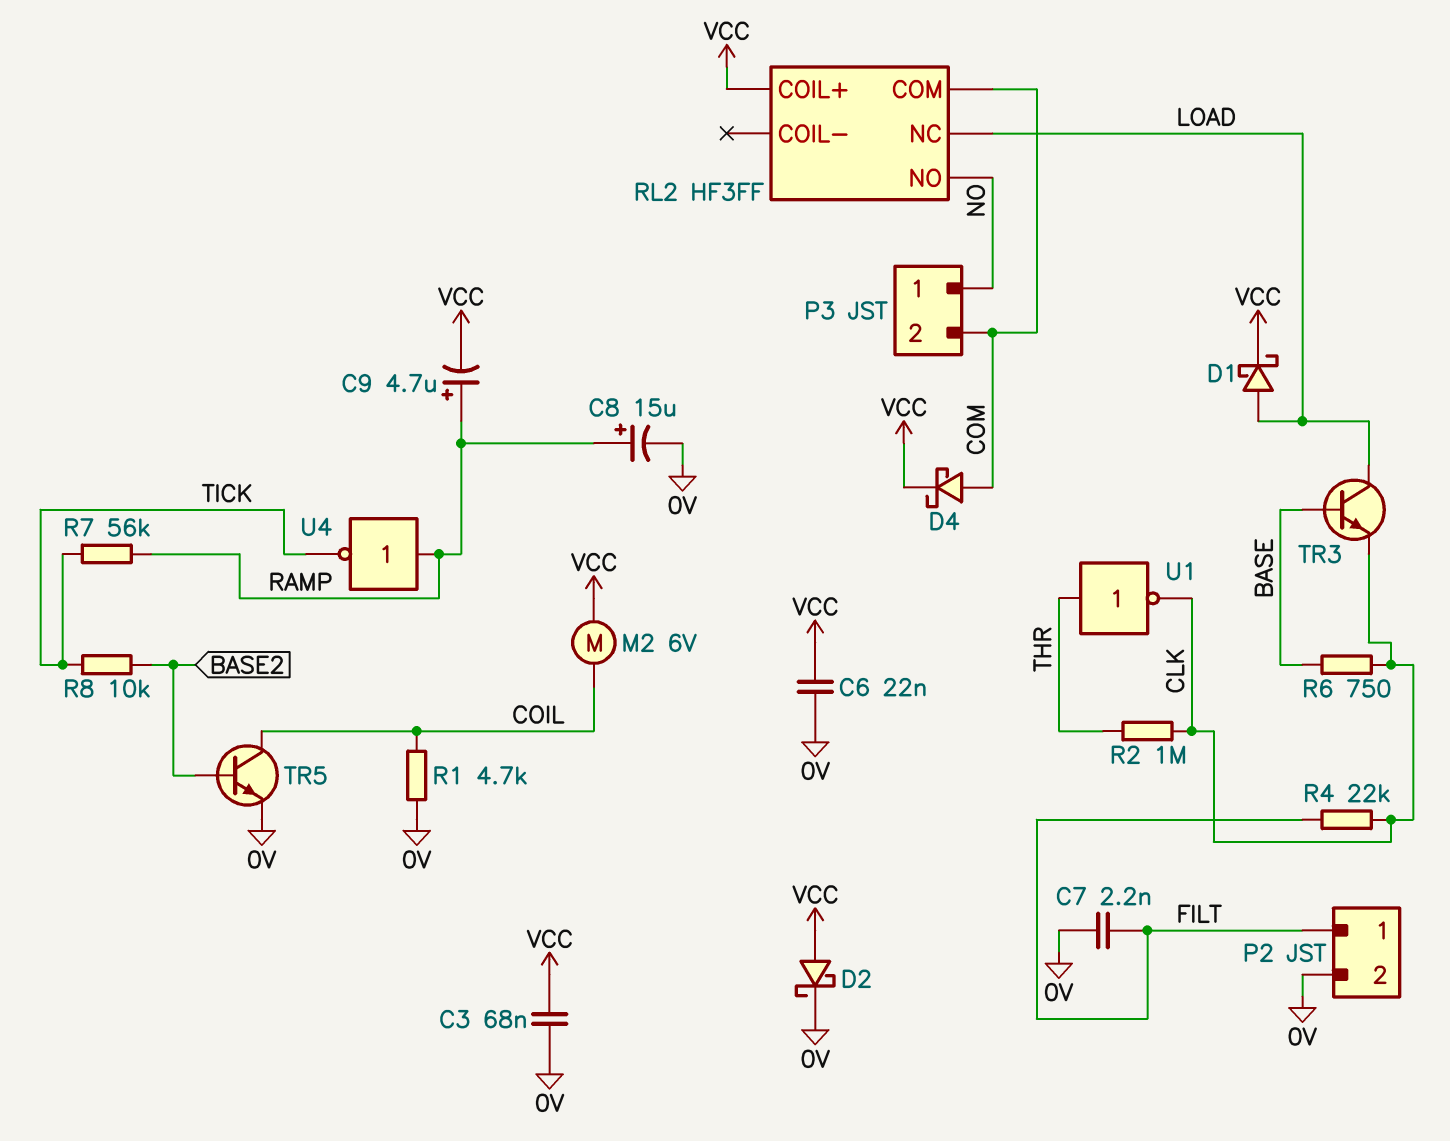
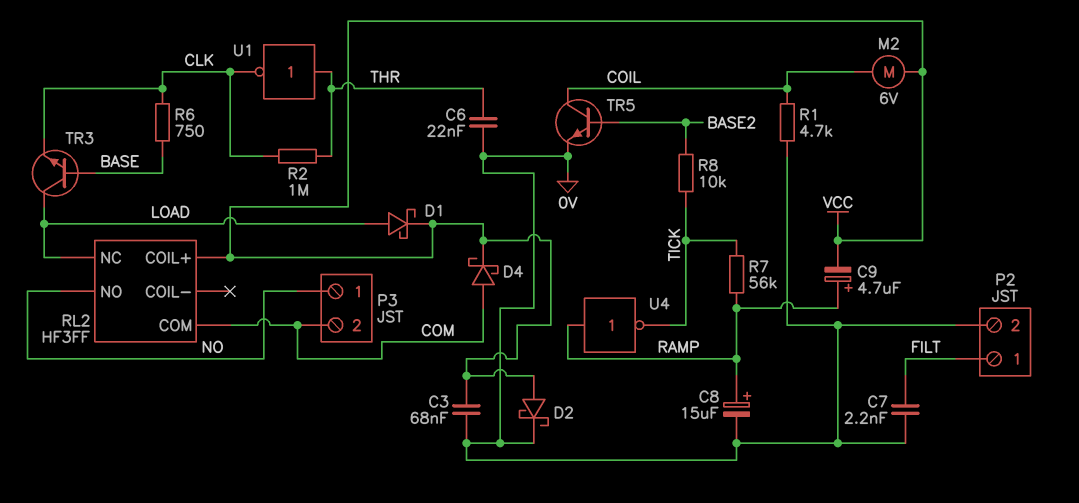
C6: 22nF (0V, VCC) -> 22nF (0V, THR)
R4: 22k (CLK, FILT) -> none

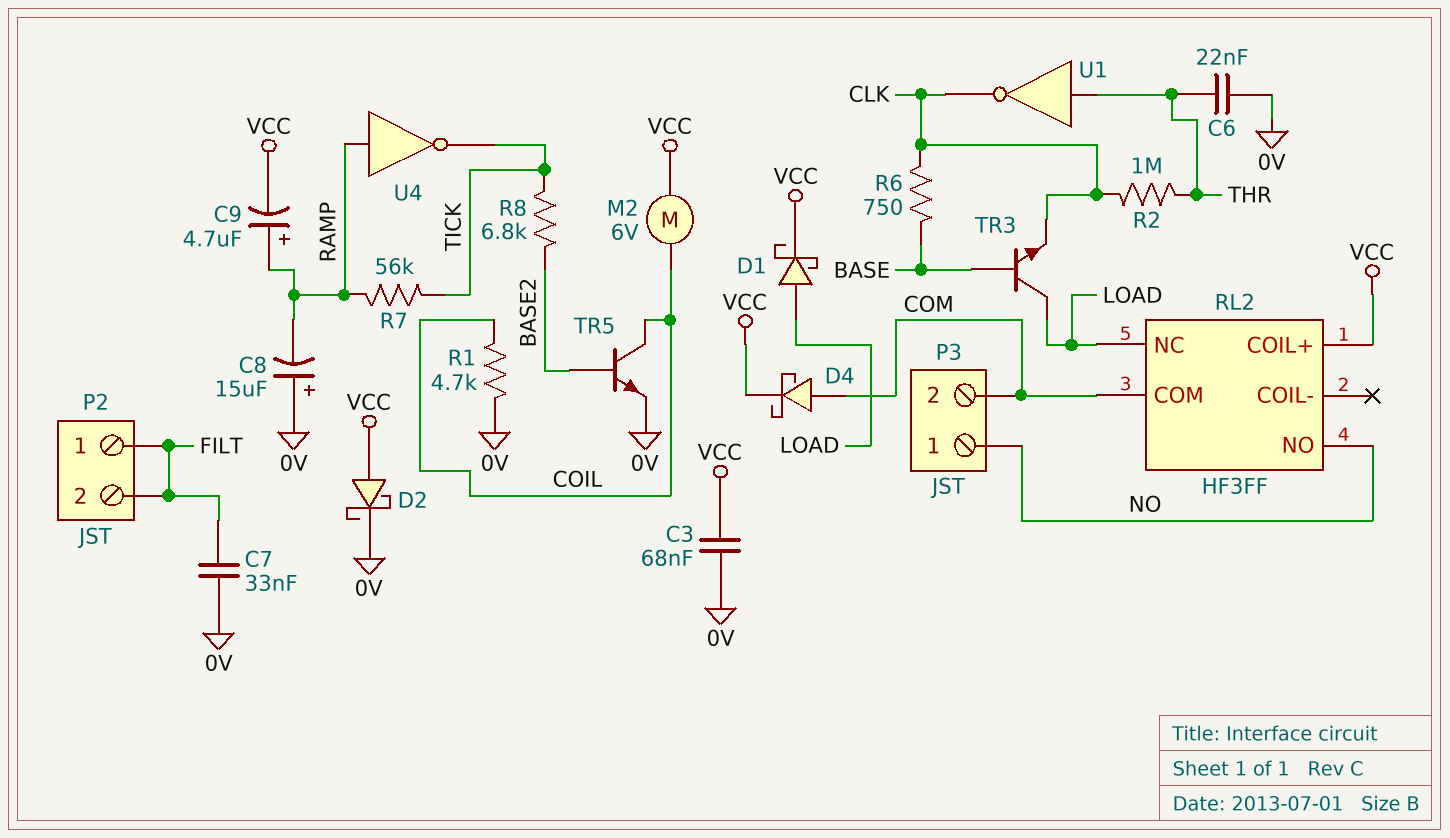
C7: 2.2nF (0V, FILT) -> 33nF (0V, FILT)
C8: 15uF (plus RAMP, minus 0V) -> 15uF (plus 0V, minus RAMP)
P2 pin 2: 0V -> FILT
R8: 10k (BASE2, TICK) -> 6.8k (BASE2, TICK)

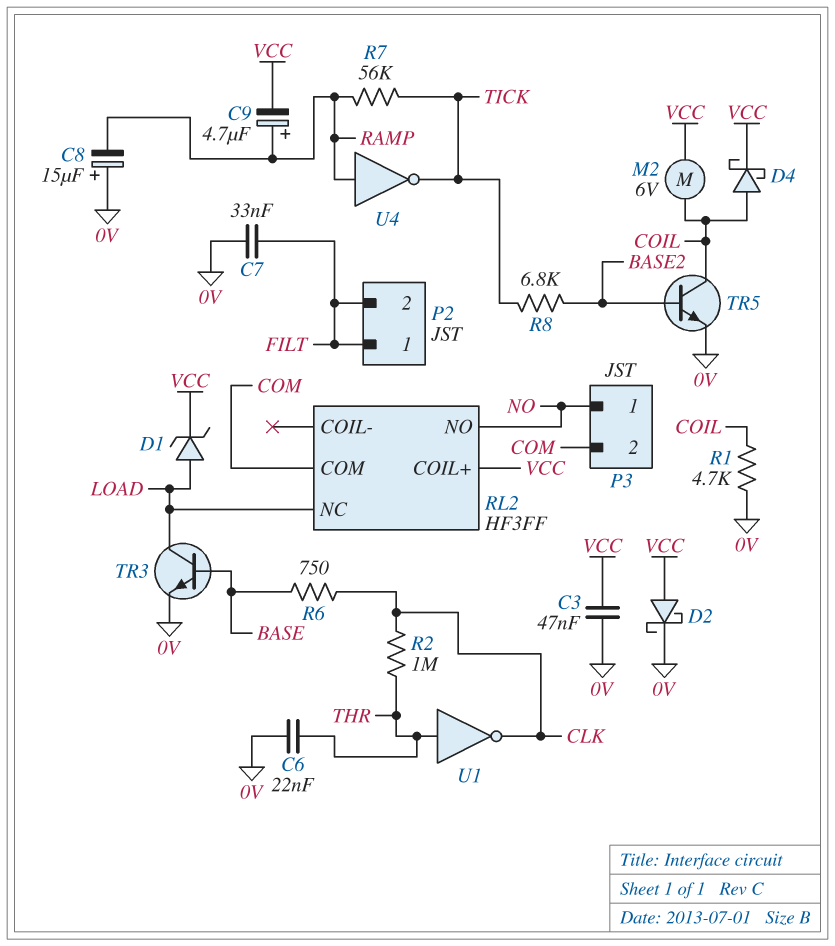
C3: 68nF (0V, VCC) -> 47nF (0V, VCC)
D1: schottky (A LOAD, K VCC) -> zener (A LOAD, K VCC)
D4: schottky (A COM, K VCC) -> schottky (A COIL, K VCC)
TR3: NPN (B BASE, C LOAD, E CLK) -> NPN (B BASE, C LOAD, E 0V)

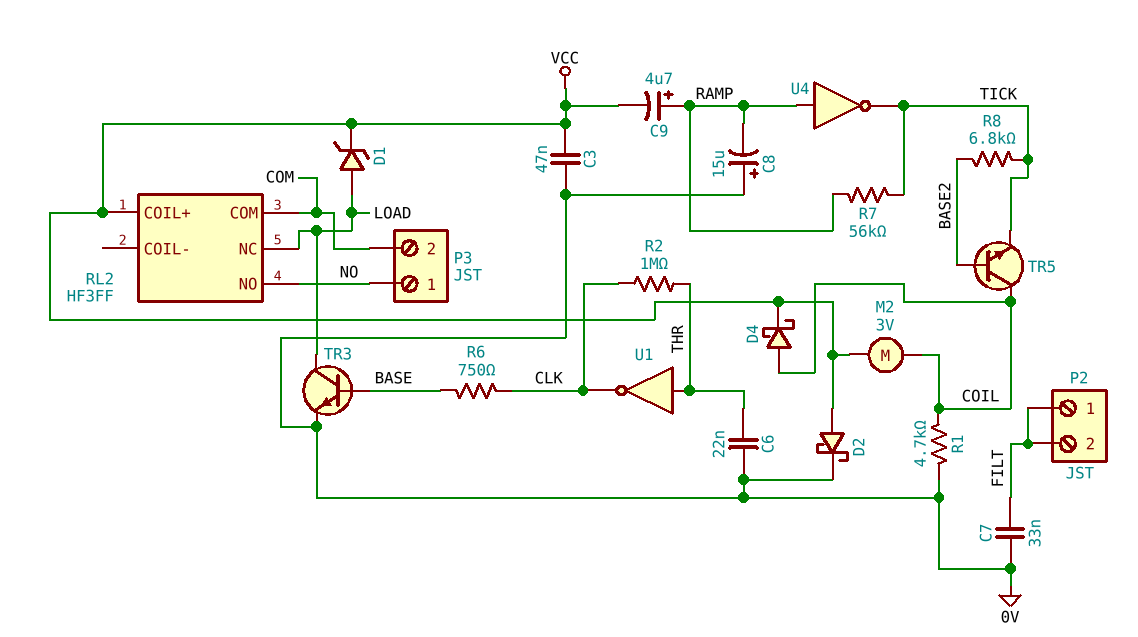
M2: motor 6V (COIL, VCC) -> motor 3V (COIL, VCC)
TR5: NPN (B BASE2, C COIL, E 0V) -> NPN (B BASE2, C COIL, E TICK)

